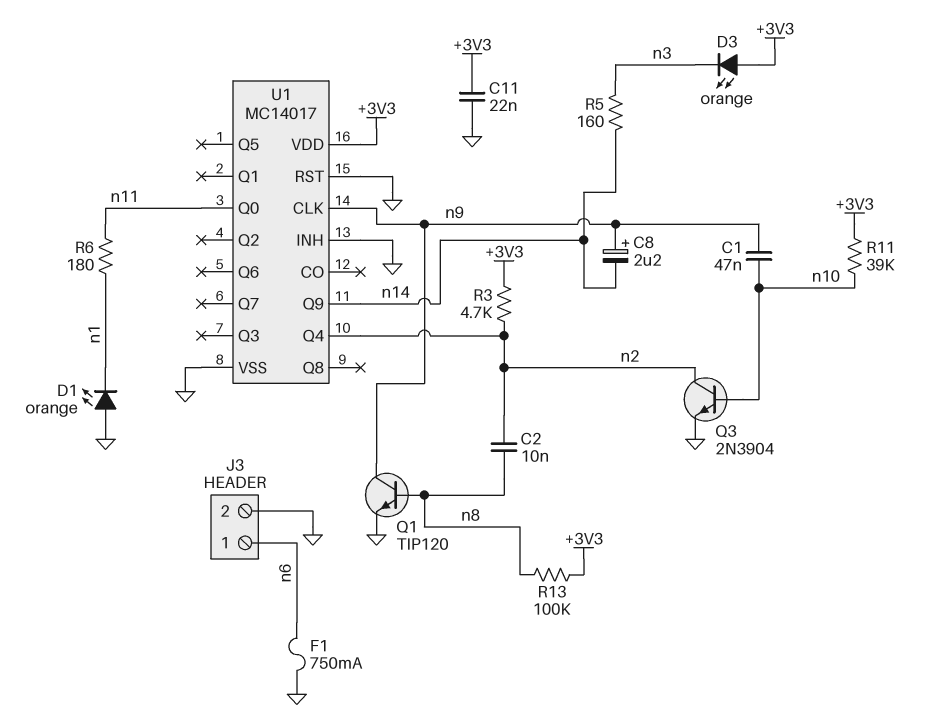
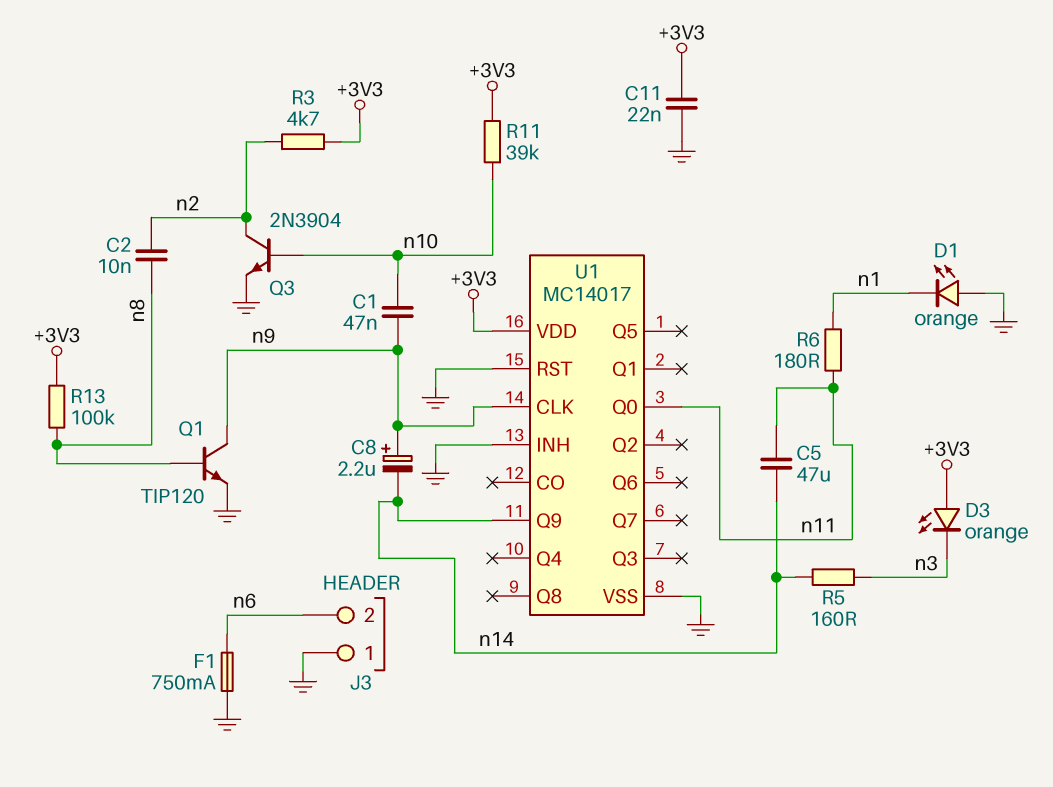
C5: none -> 47uF (n11, n14)
J3 pin 1: n6 -> GND
J3 pin 2: GND -> n6
U1 pin Q4: n2 -> none

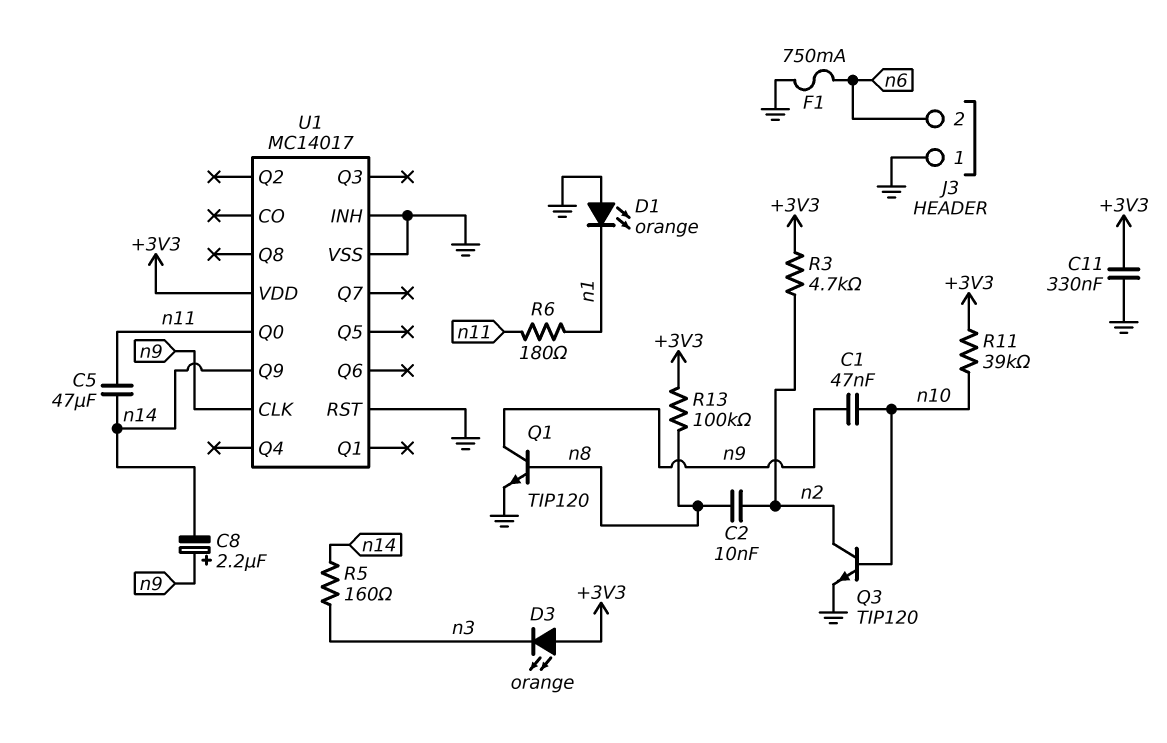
C11: 22nF (+3V3, GND) -> 330nF (+3V3, GND)
Q3: NPN 2N3904 (B n10, C n2, E GND) -> NPN TIP120 (B n10, C n2, E GND)

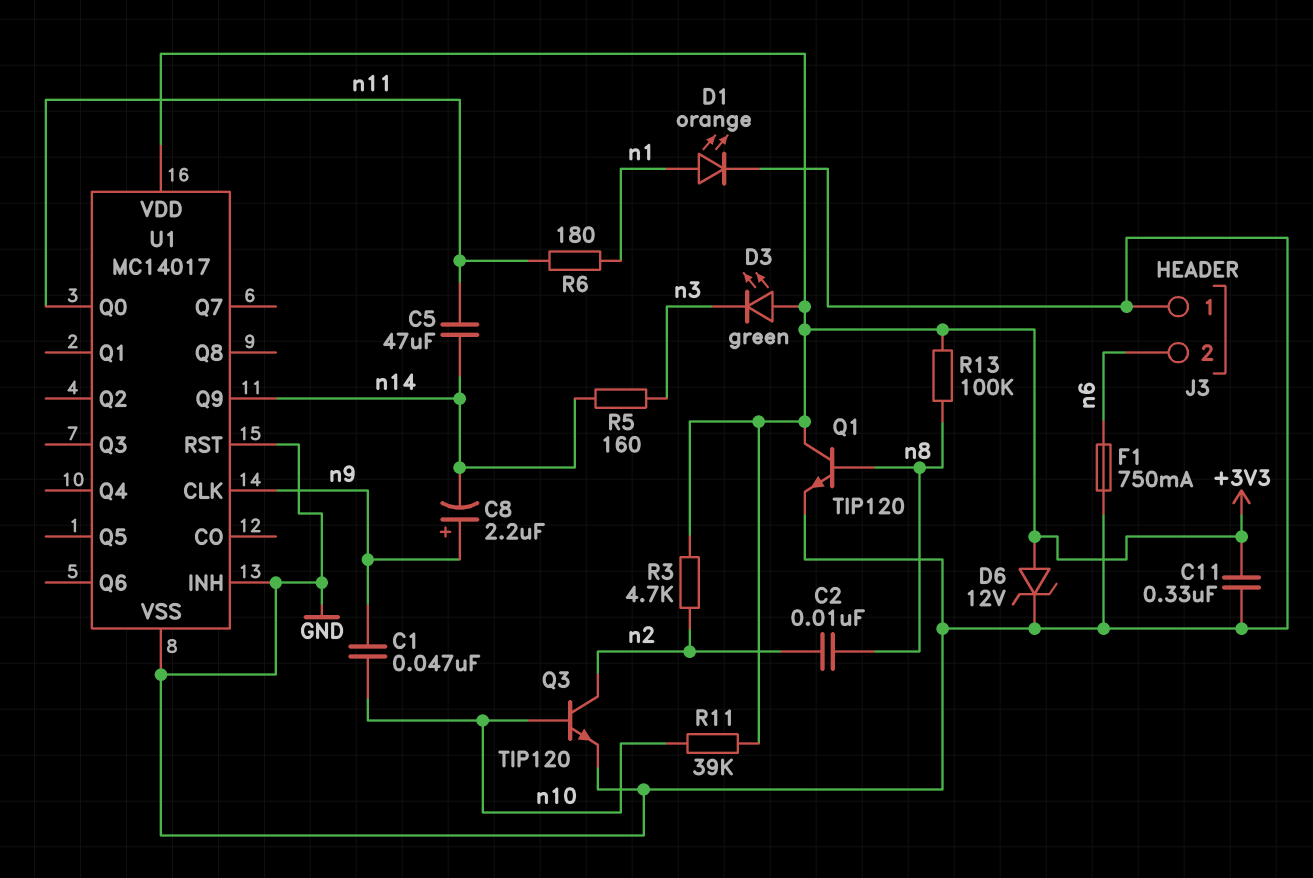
D1: LED orange (A GND, K n1) -> LED orange (A n1, K GND)
D3: LED orange (A +3V3, K n3) -> LED green (A +3V3, K n3)
D6: none -> zener 12V (A +3V3, K GND)
Q1: NPN TIP120 (B n8, C n9, E GND) -> NPN TIP120 (B n8, C +3V3, E GND)

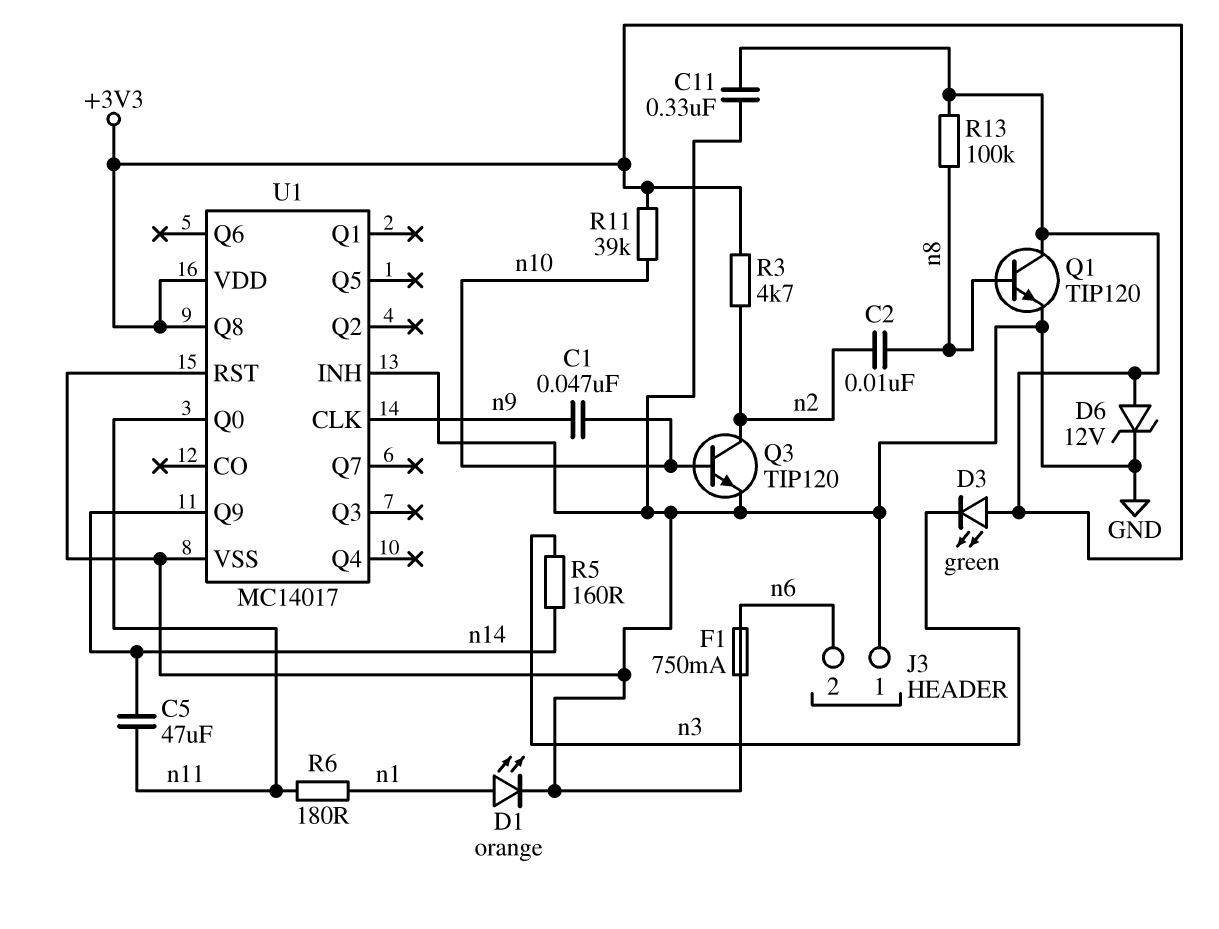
C8: 2.2uF (plus n9, minus n14) -> none
U1 pin Q8: none -> +3V3

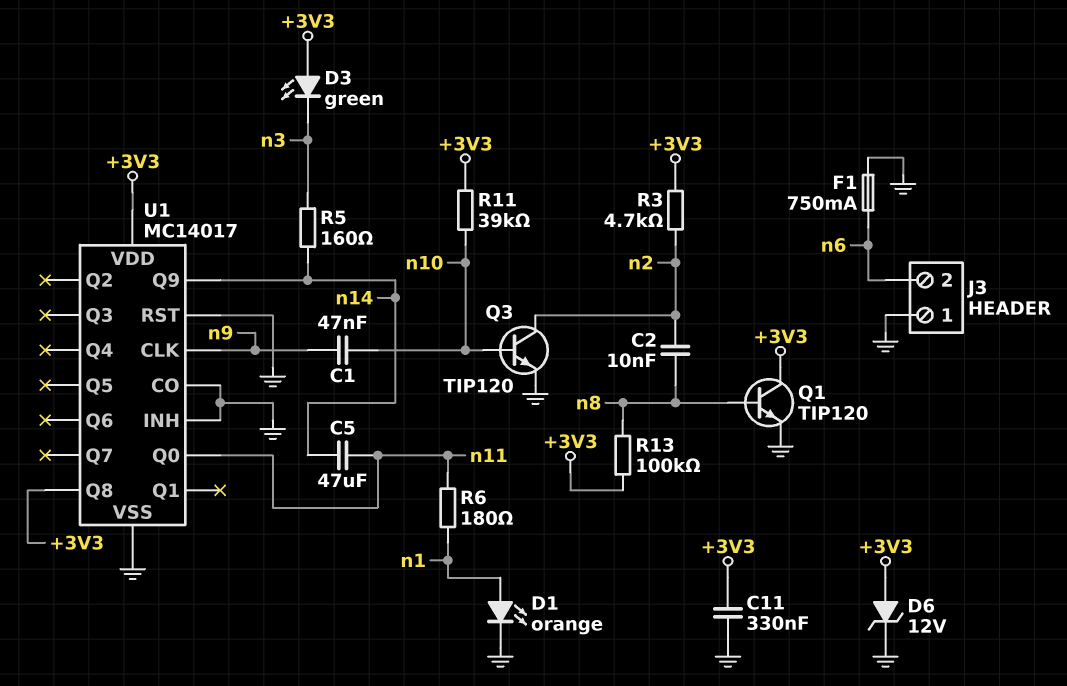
U1 pin CO: none -> GND

